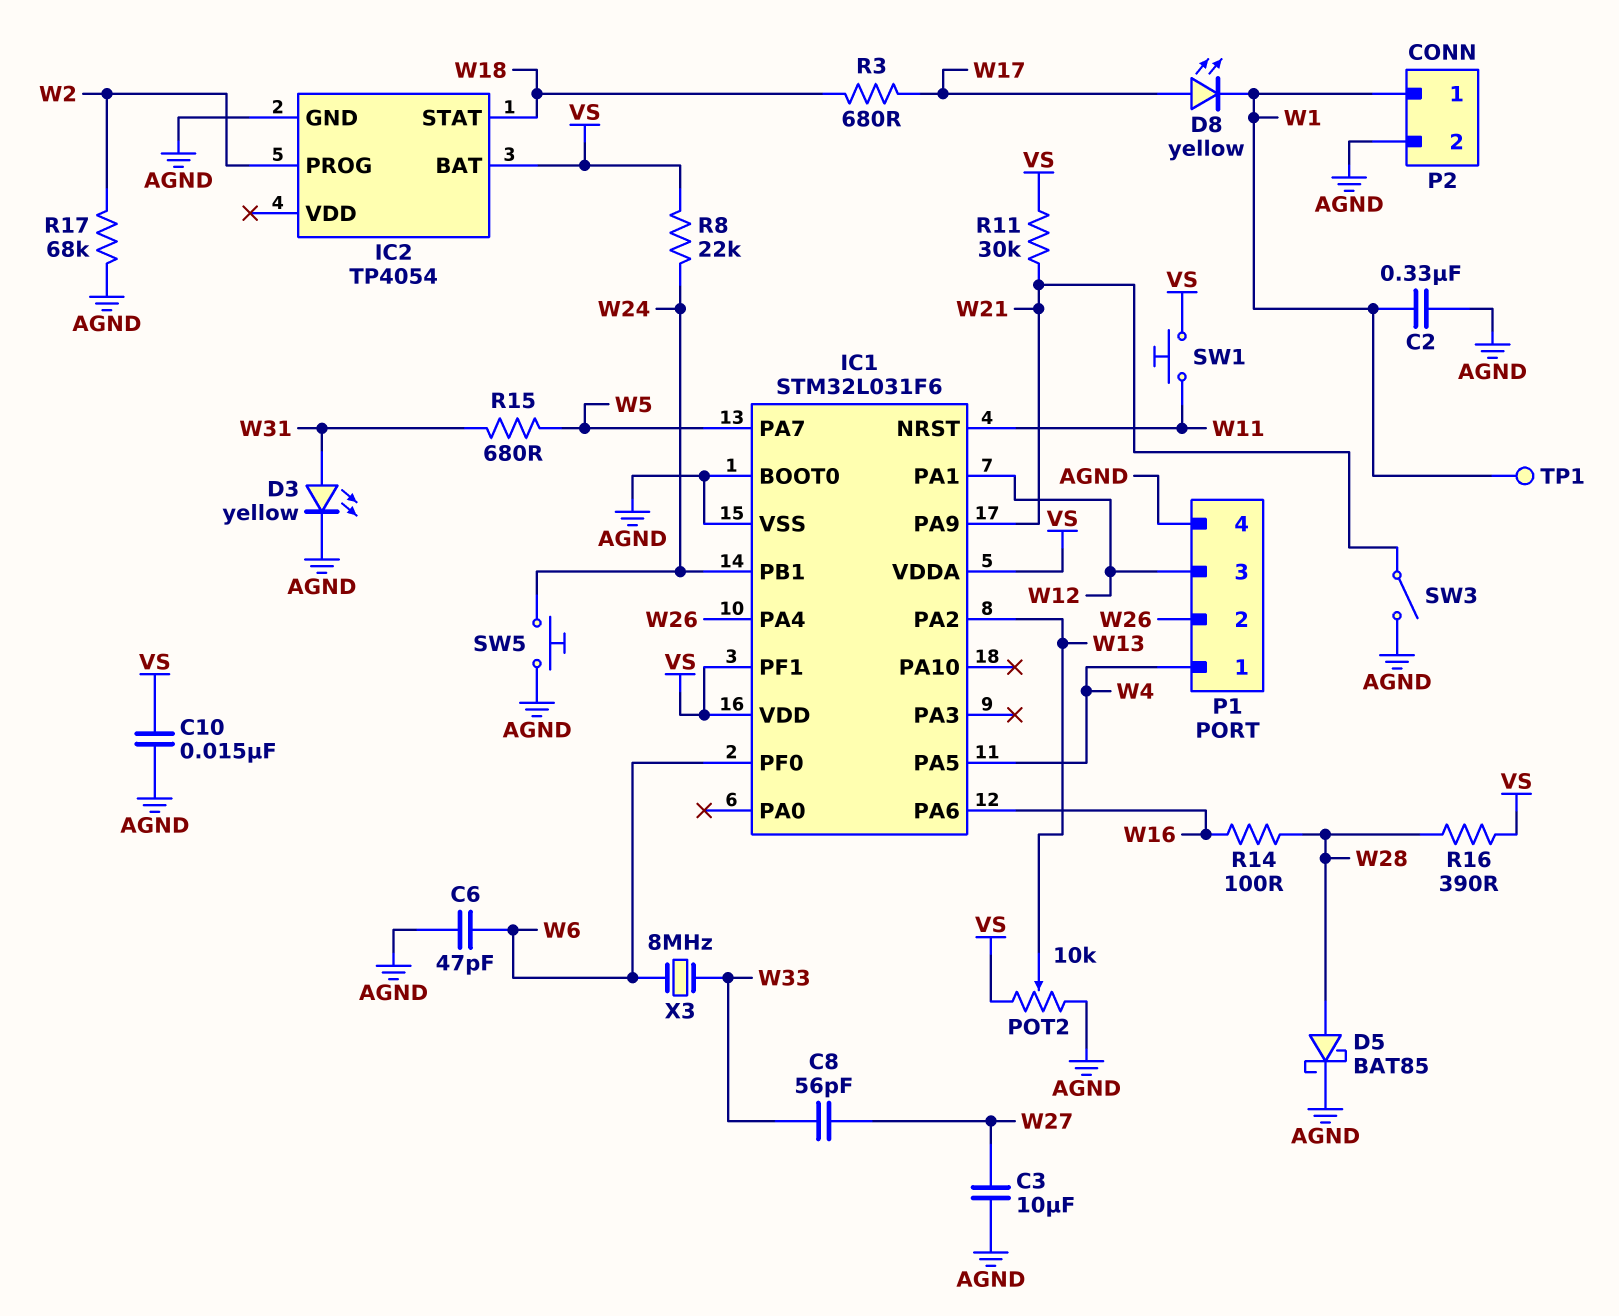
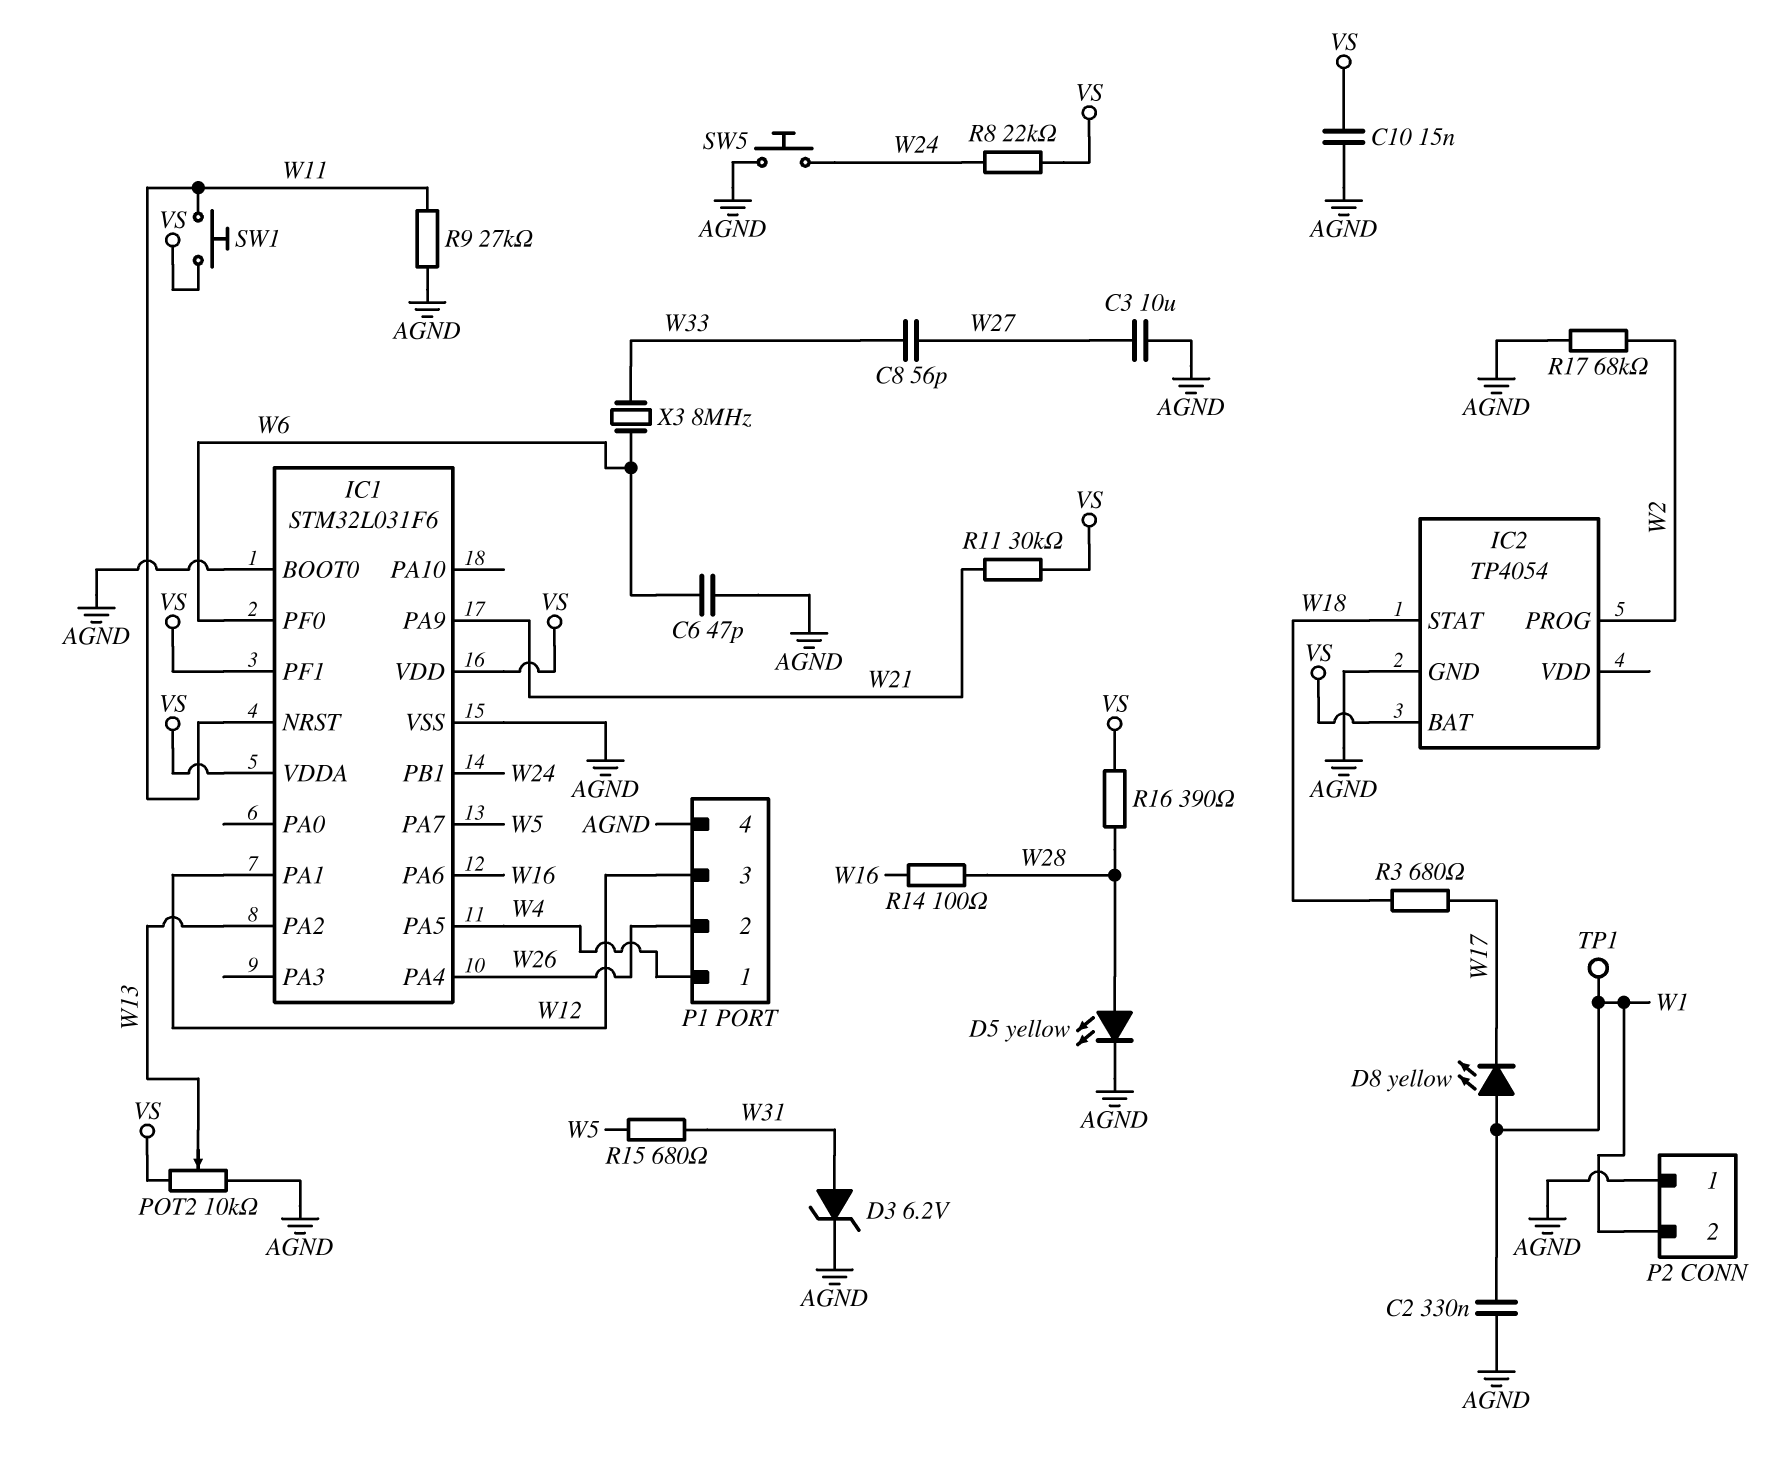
D3: LED yellow (A W31, K AGND) -> zener 6.2V (A W31, K AGND)
D5: schottky BAT85 (A W28, K AGND) -> LED yellow (A W28, K AGND)
D8: LED yellow (A W17, K W1) -> LED yellow (A W1, K W17)
P2 pin 1: W1 -> AGND
P2 pin 2: AGND -> W1
R9: none -> 27k (AGND, W11)
SW3: switch (AGND, W21) -> none

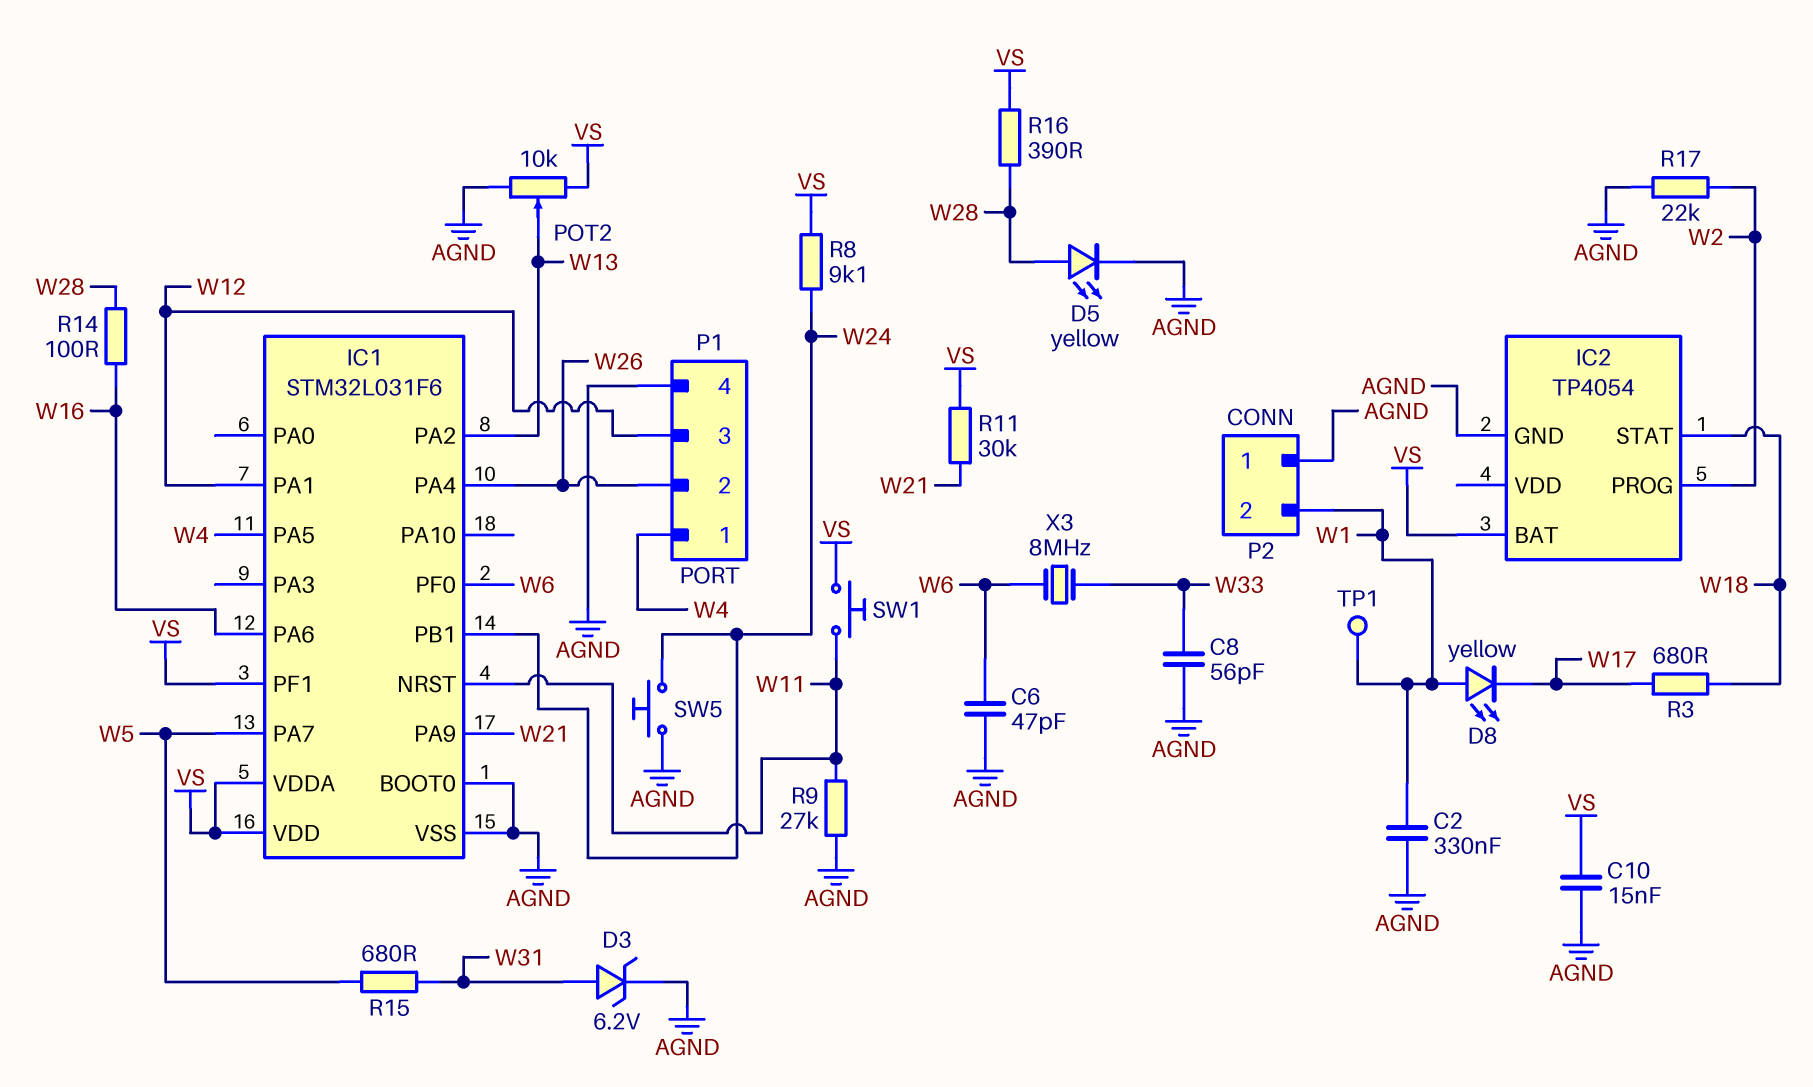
C3: 10uF (AGND, W27) -> none
C8: 56pF (W27, W33) -> 56pF (AGND, W33)
R8: 22k (VS, W24) -> 9.1k (VS, W24)
R17: 68k (AGND, W2) -> 22k (AGND, W2)

